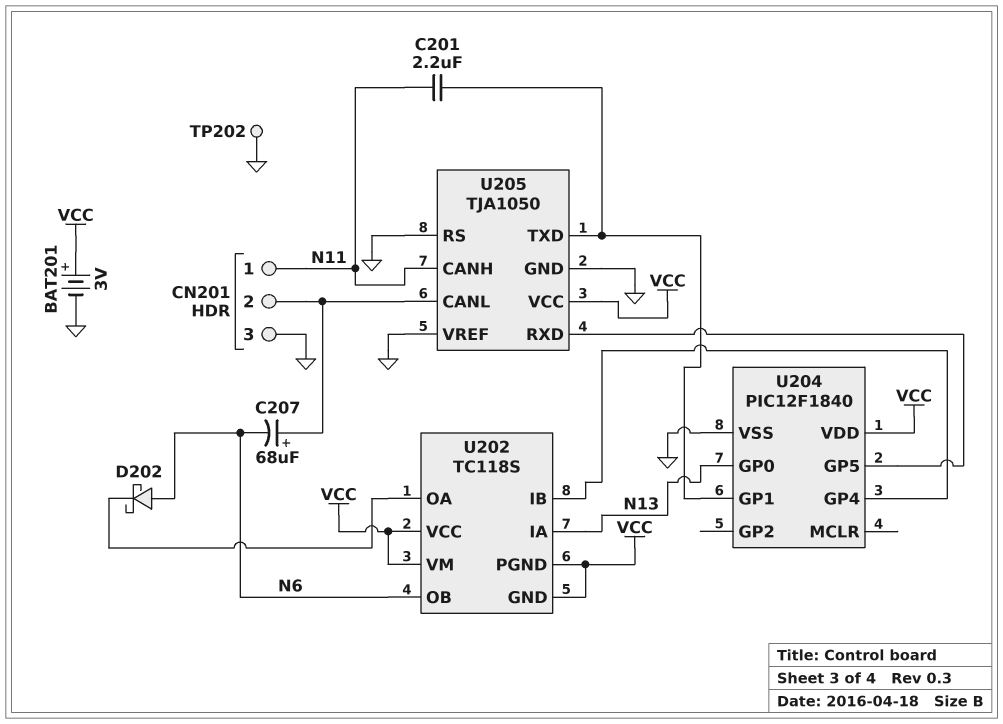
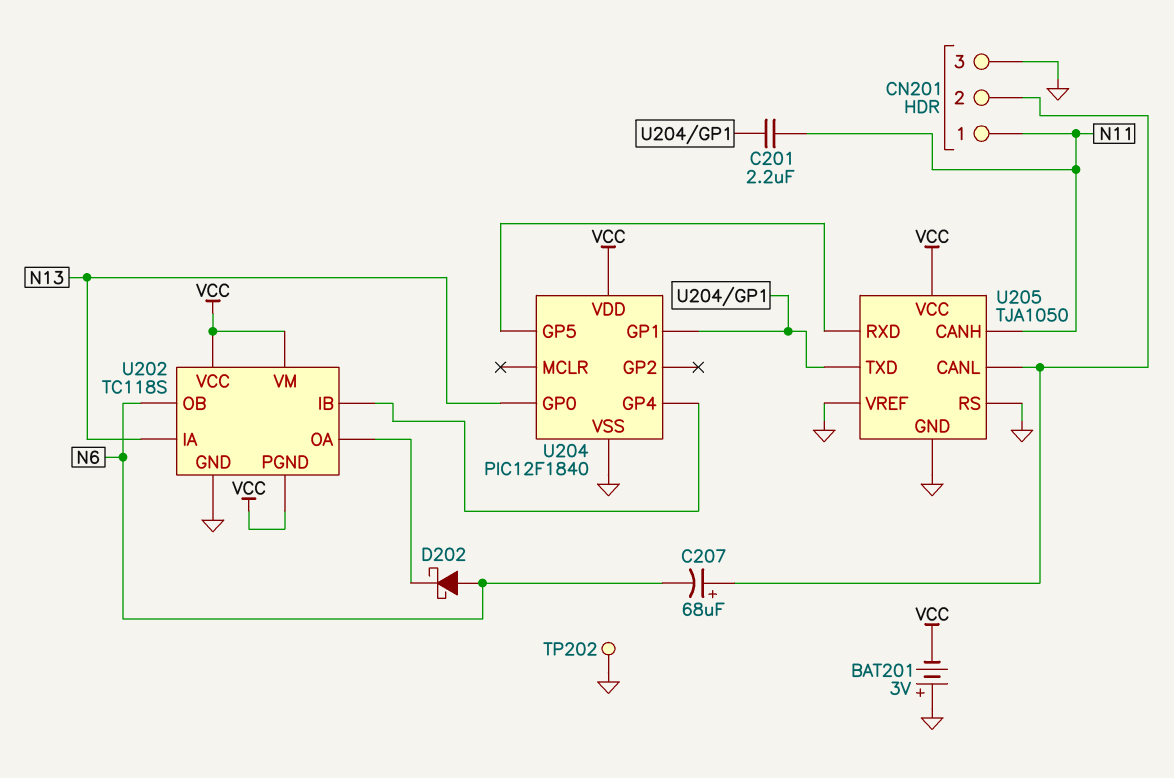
BAT201: 3V (plus VCC, minus GND) -> 3V (plus GND, minus VCC)
U202 pin GND: VCC -> GND

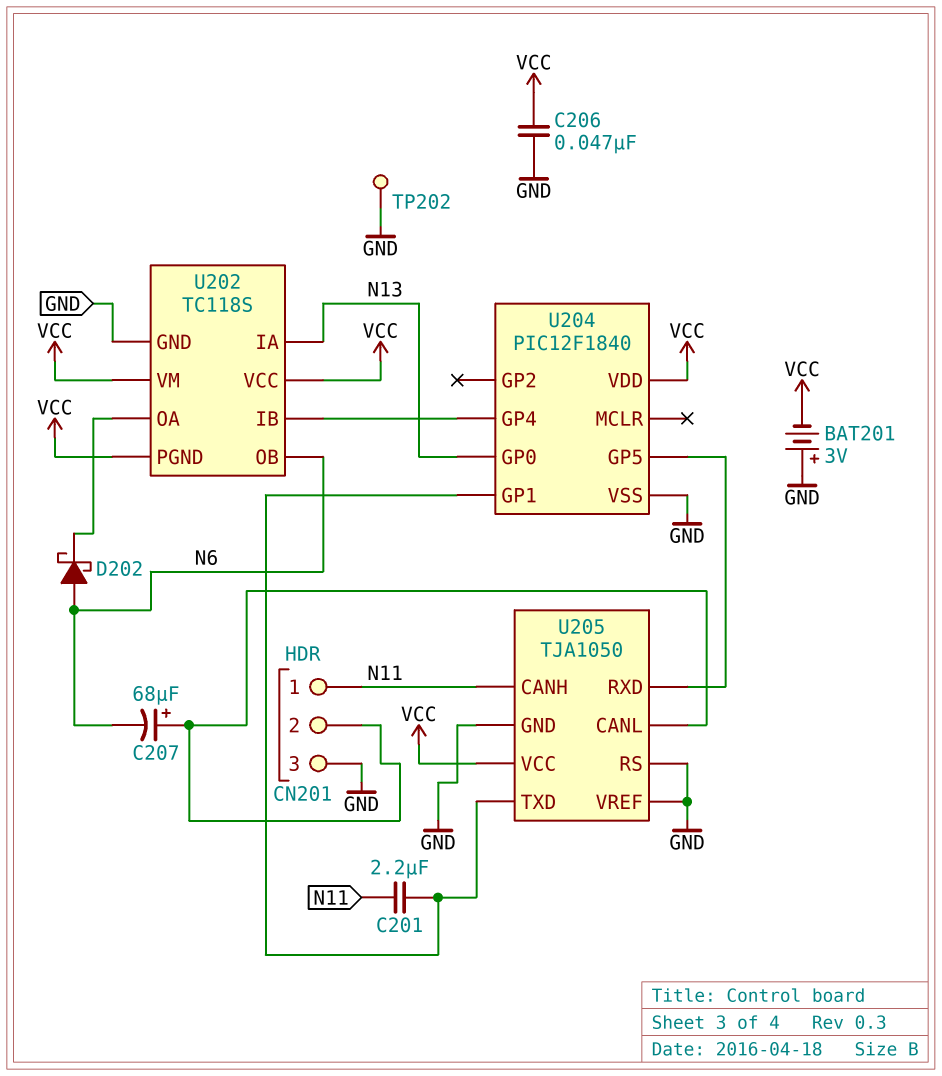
C206: none -> 47nF (GND, VCC)

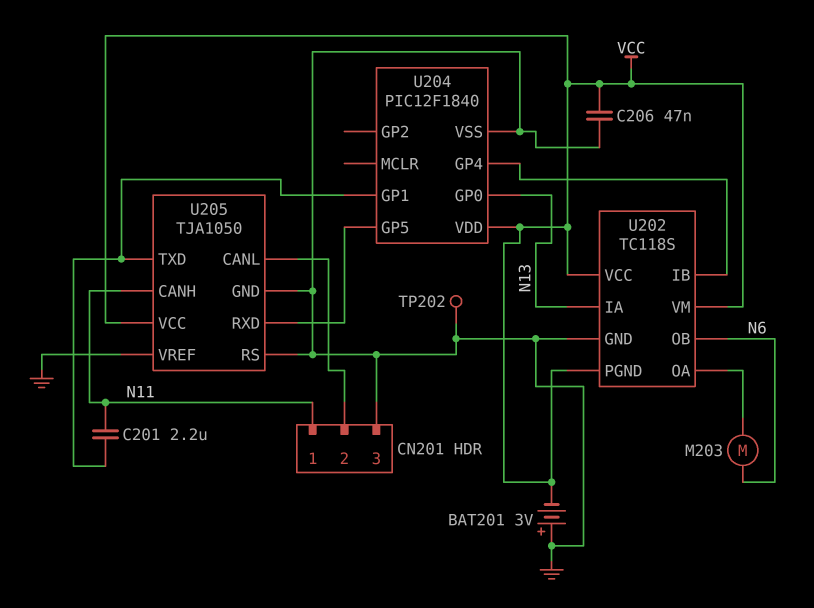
C207: 68uF (plus CN201/2, minus N6) -> none
D202: schottky (A N6, K U202/OA) -> none
M203: none -> motor (N6, U202/OA)

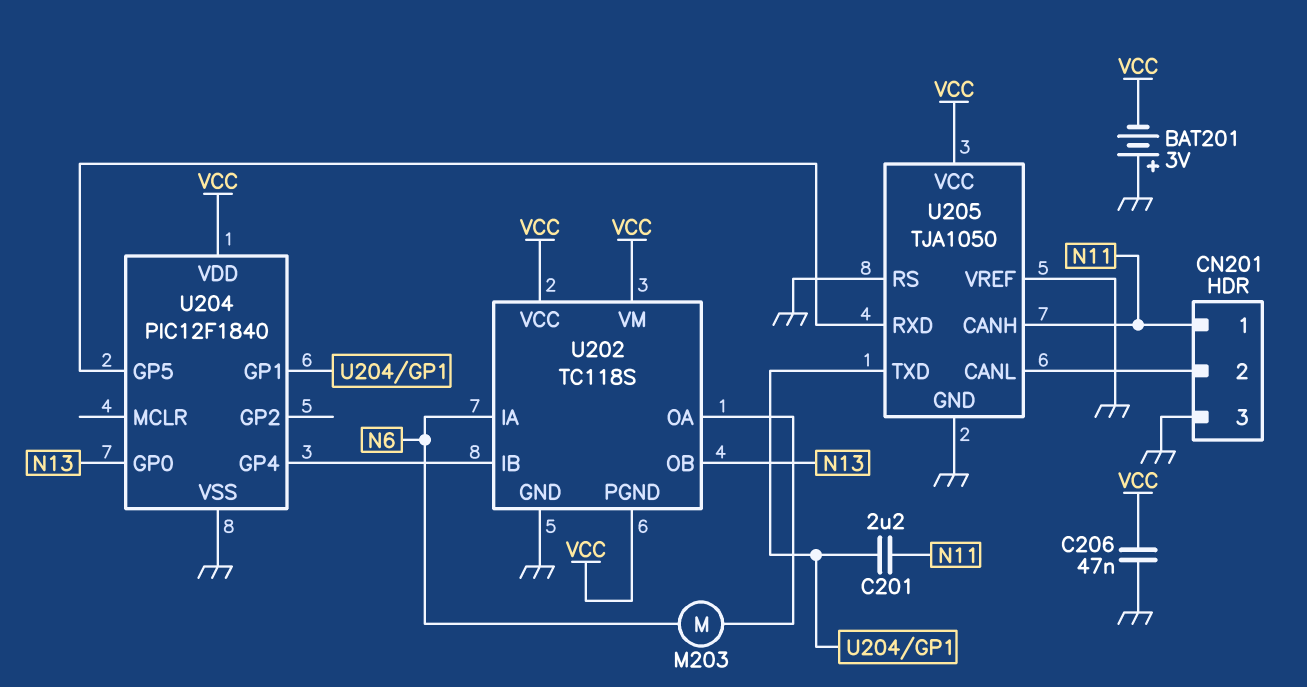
TP202: test point (GND) -> none
U202 pin IA: N13 -> N6
U202 pin OB: N6 -> N13

